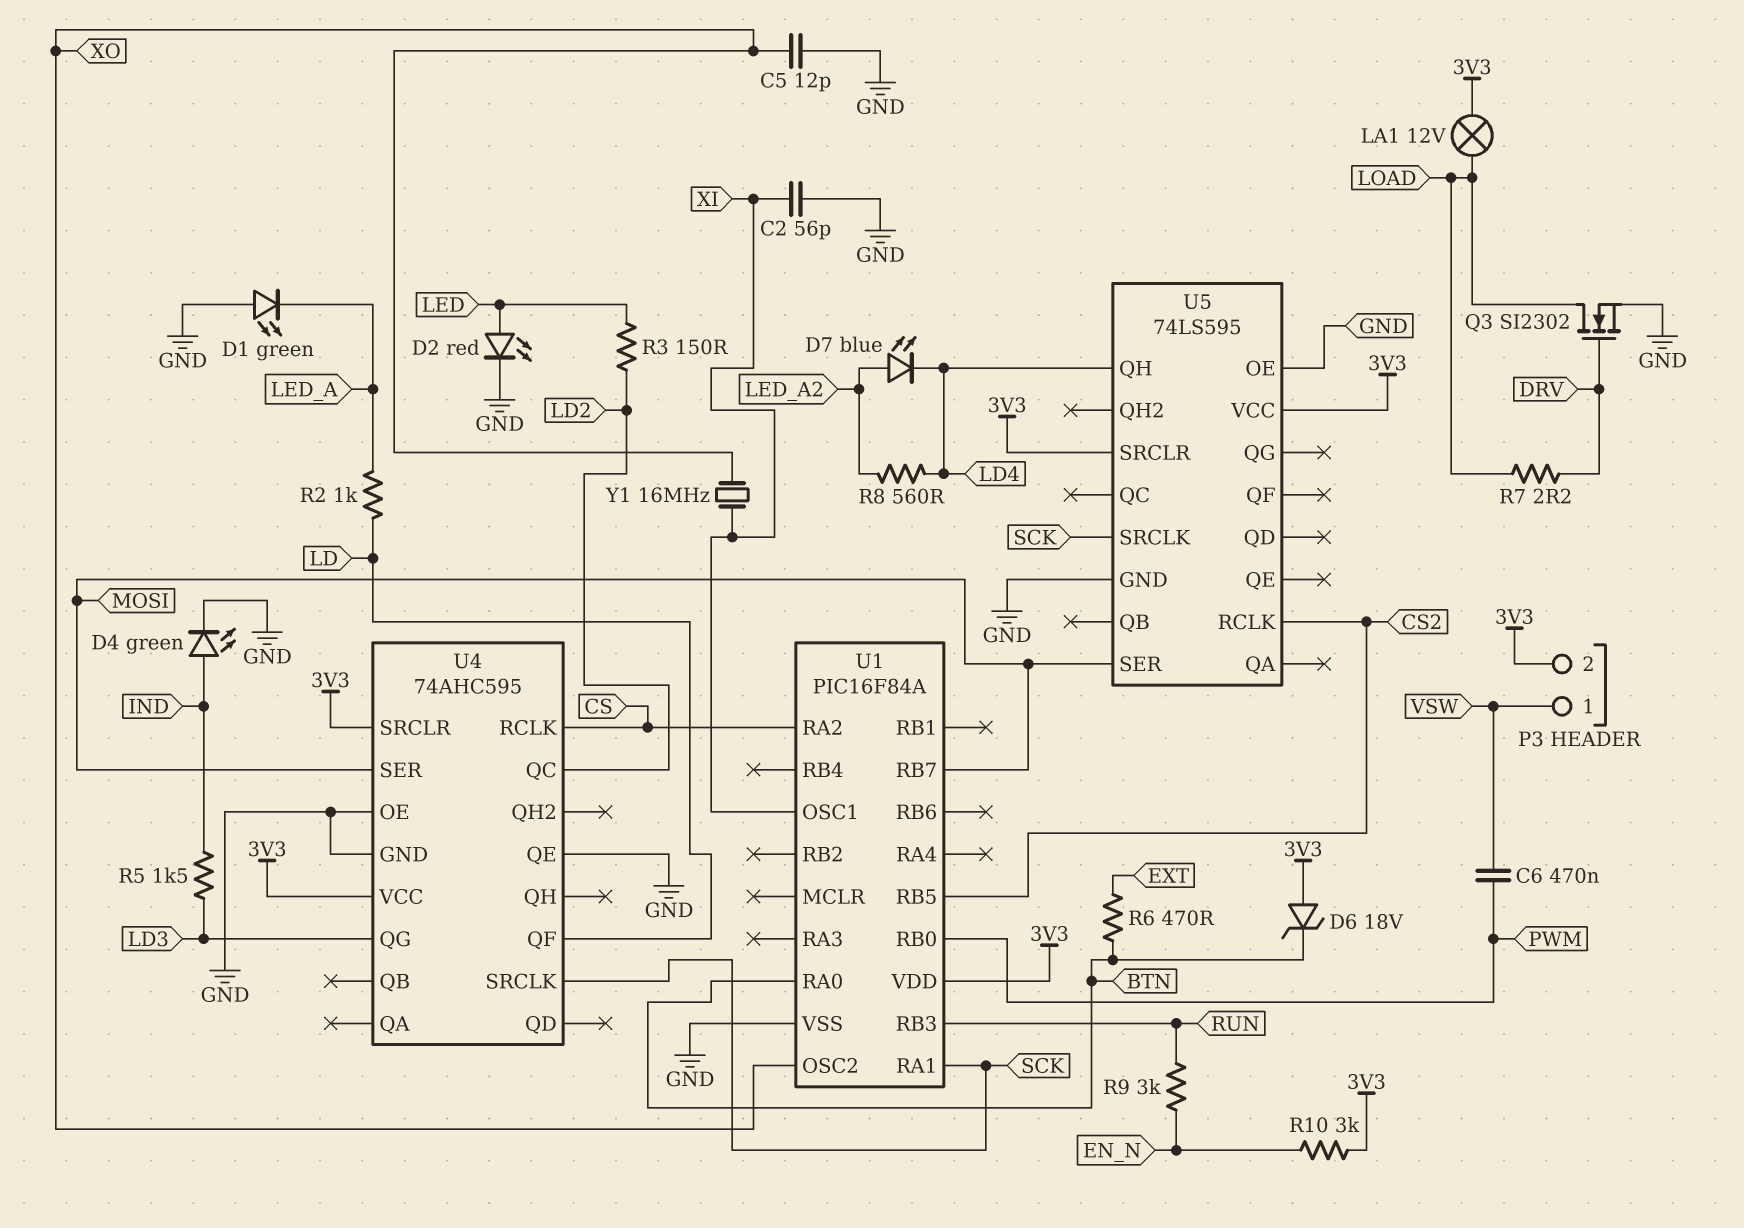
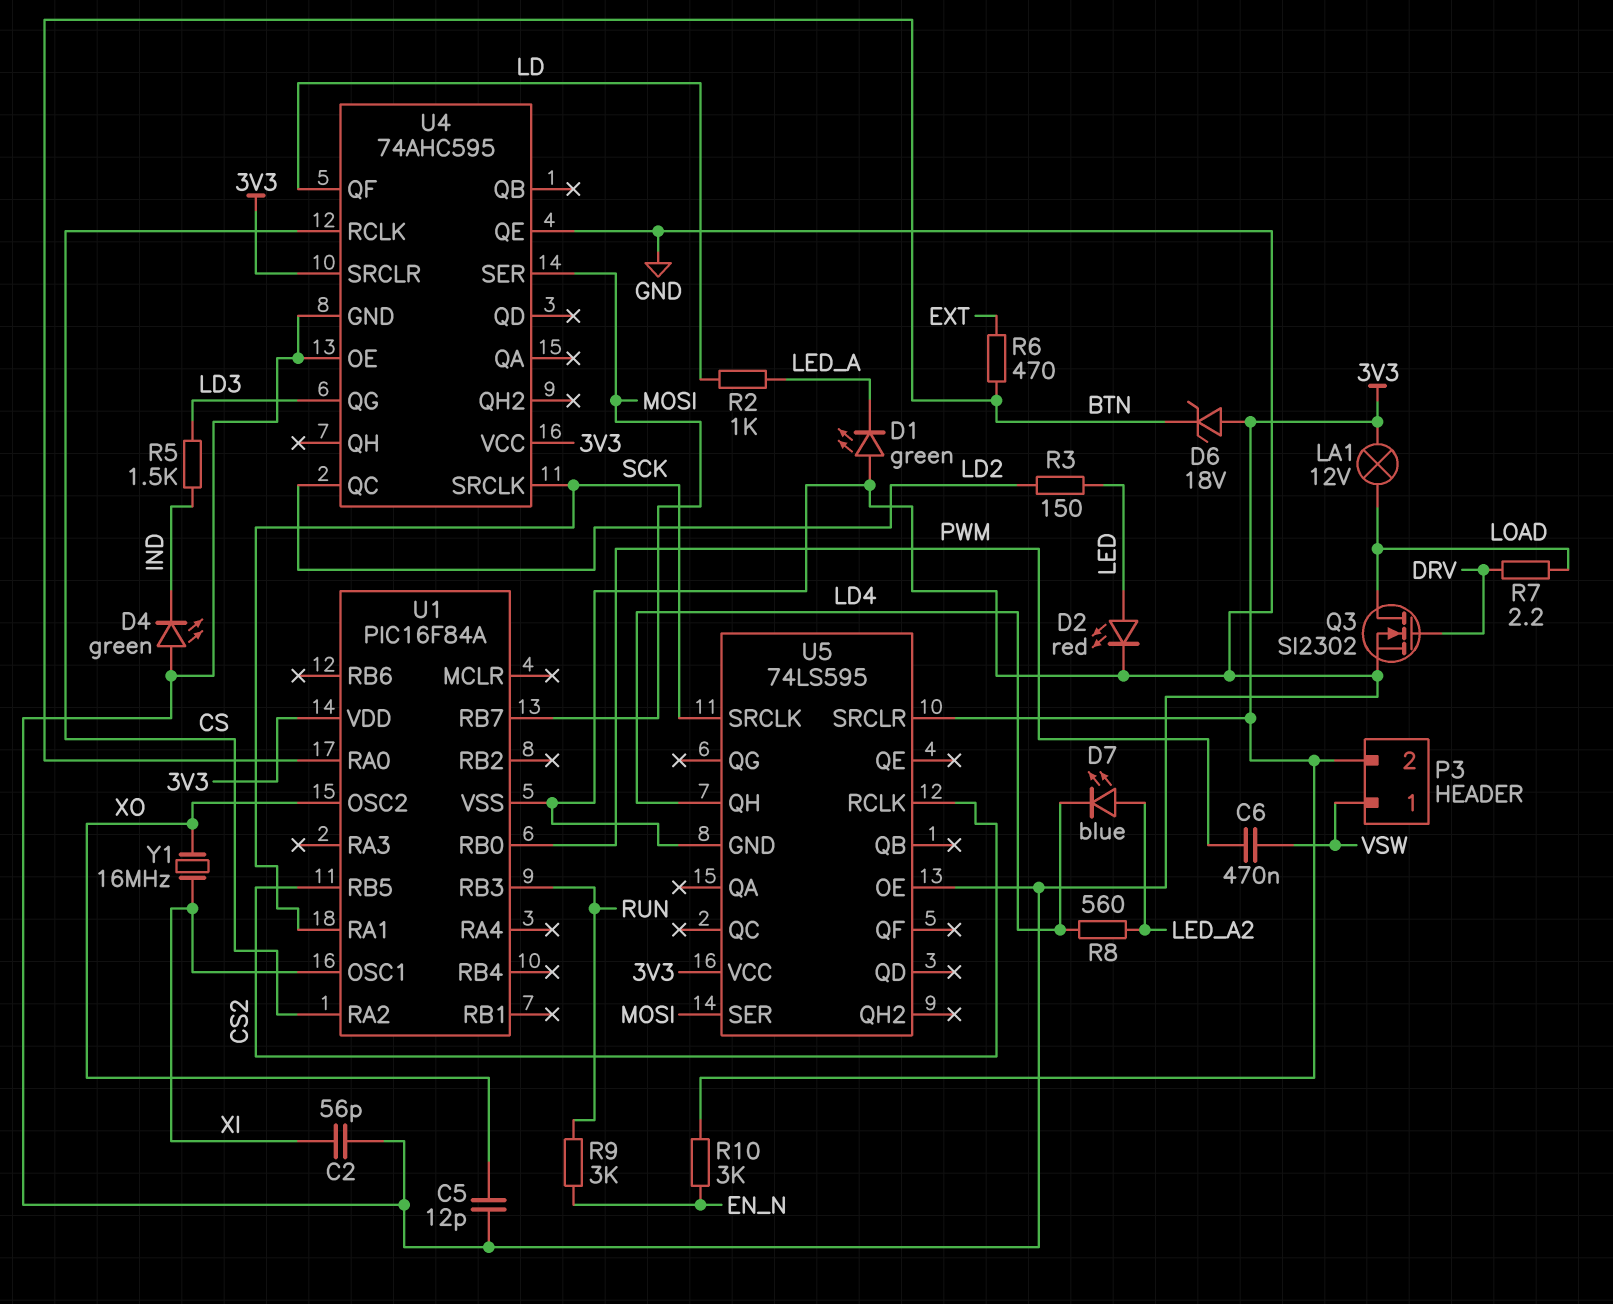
D4: LED green (A IND, K GND) -> LED green (A GND, K IND)

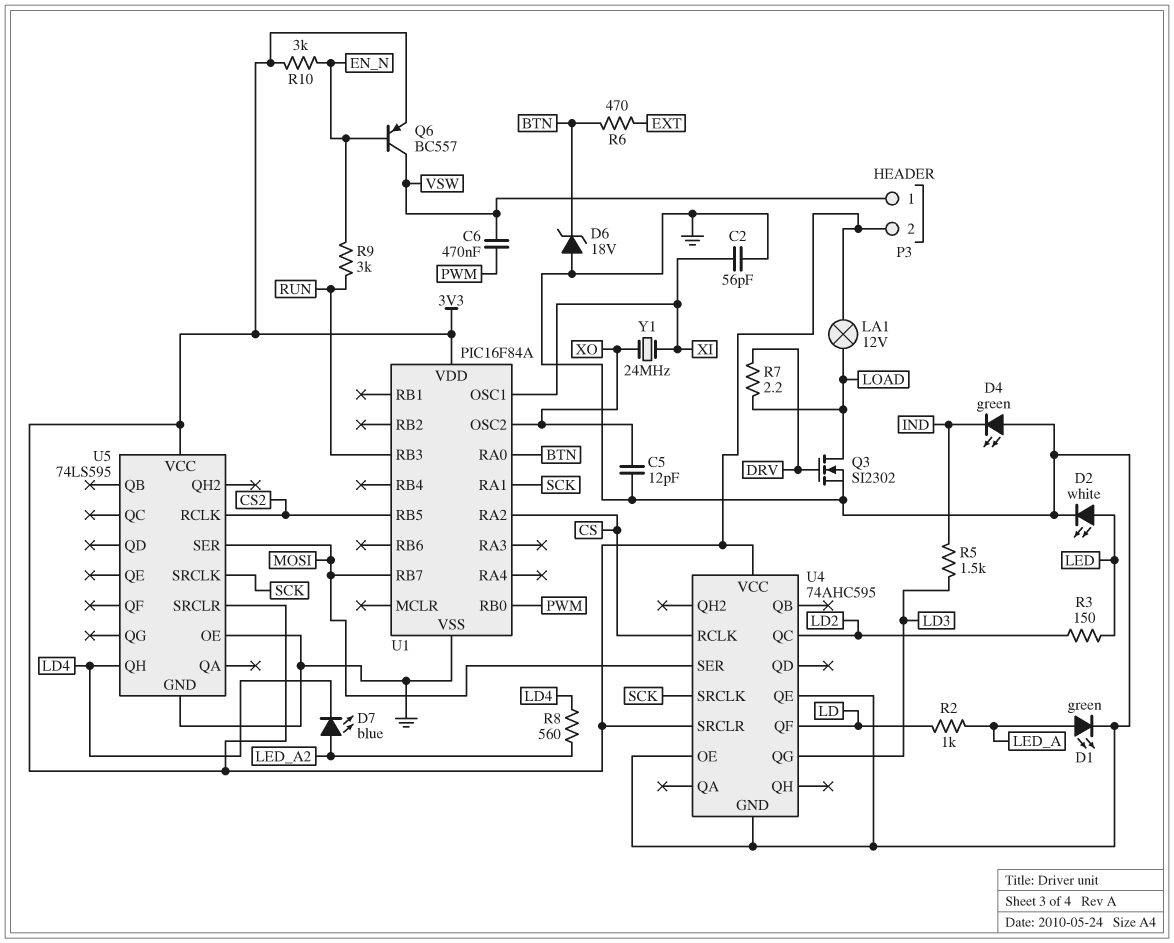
D1: LED green (A GND, K LED_A) -> LED green (A LED_A, K GND)
D2: LED red (A LED, K GND) -> LED white (A LED, K GND)
D6: zener 18V (A 3V3, K BTN) -> zener 18V (A GND, K BTN)
Q6: none -> PNP BC557 (B EN_N, C VSW, E 3V3)
Y1: 16MHz (XI, XO) -> 24MHz (XI, XO)

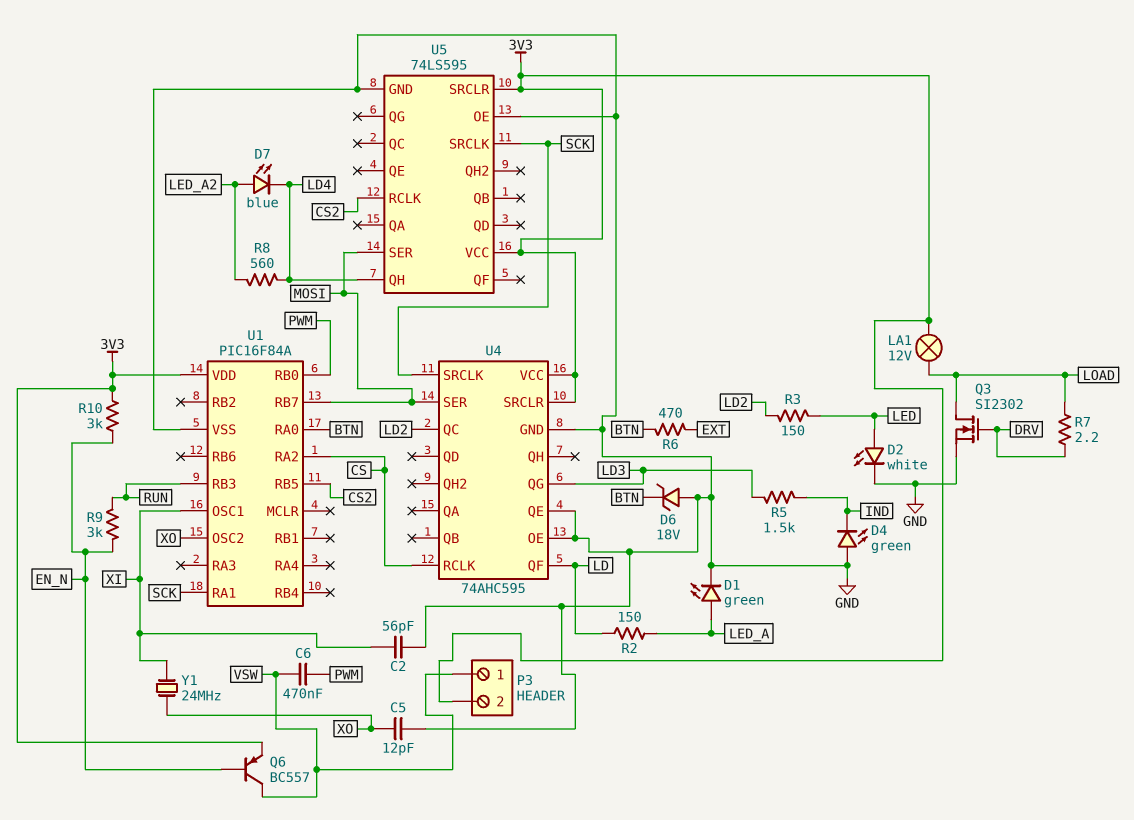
R2: 1k (LD, LED_A) -> 150 (LD, LED_A)

